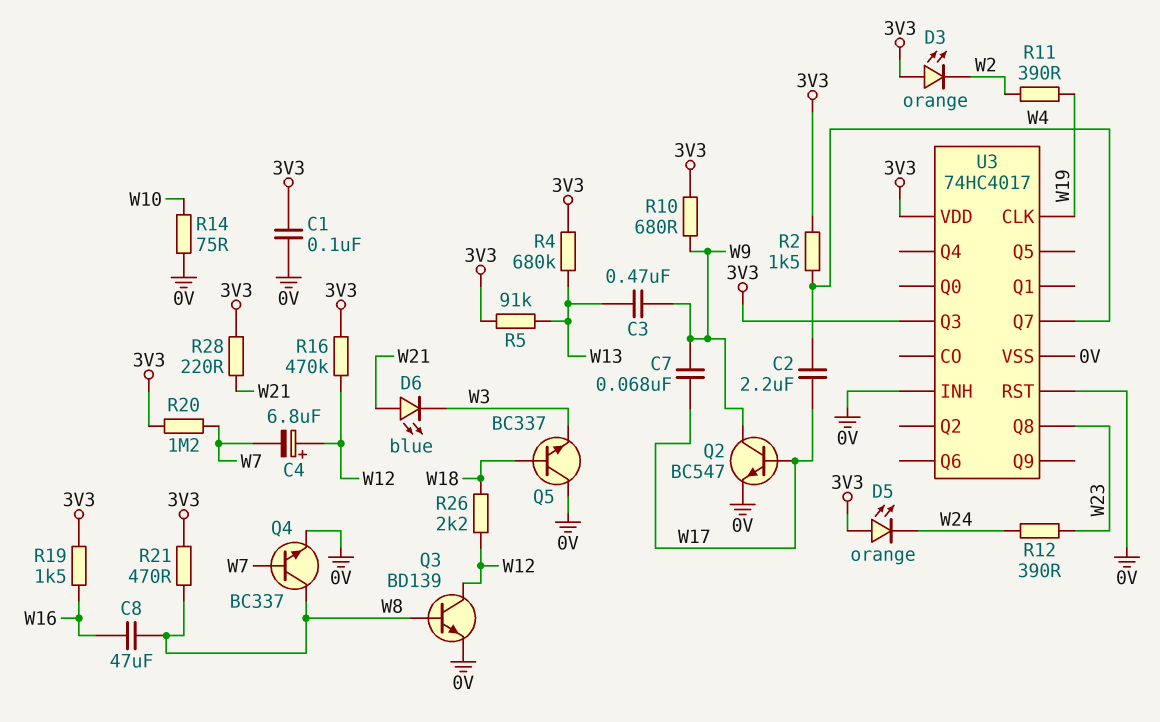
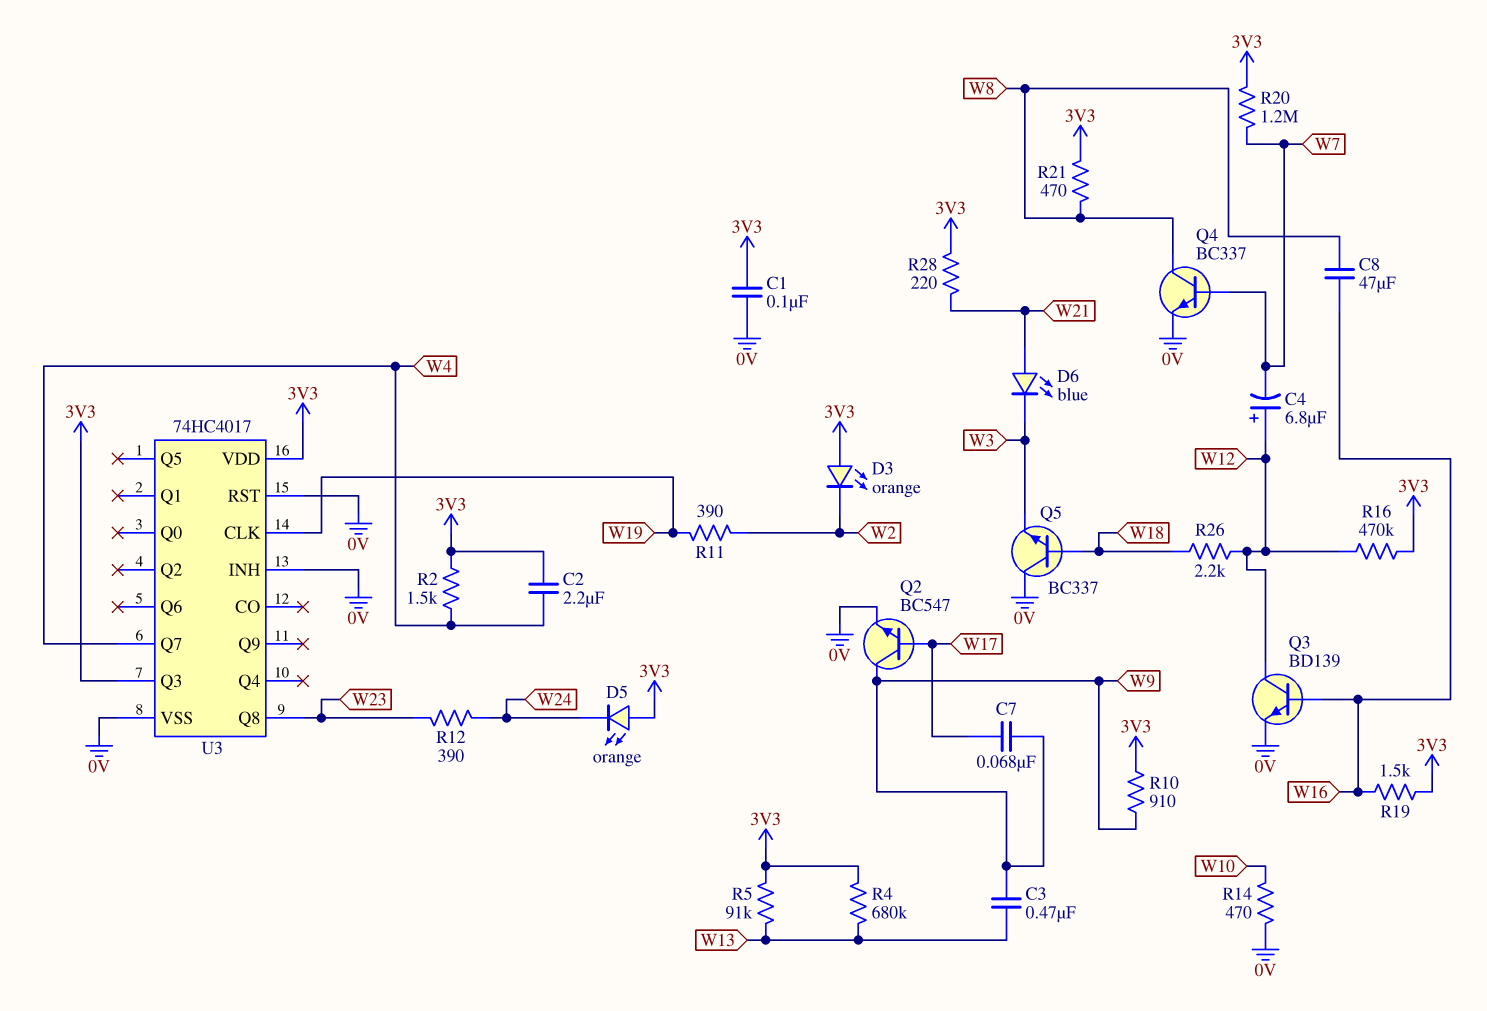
C2: 2.2uF (W4, W17) -> 2.2uF (3V3, W4)
Q3: NPN BD139 (B W8, C W12, E 0V) -> NPN BD139 (B W16, C W12, E 0V)
R10: 680 (3V3, W9) -> 910 (3V3, W9)
R14: 75 (0V, W10) -> 470 (0V, W10)

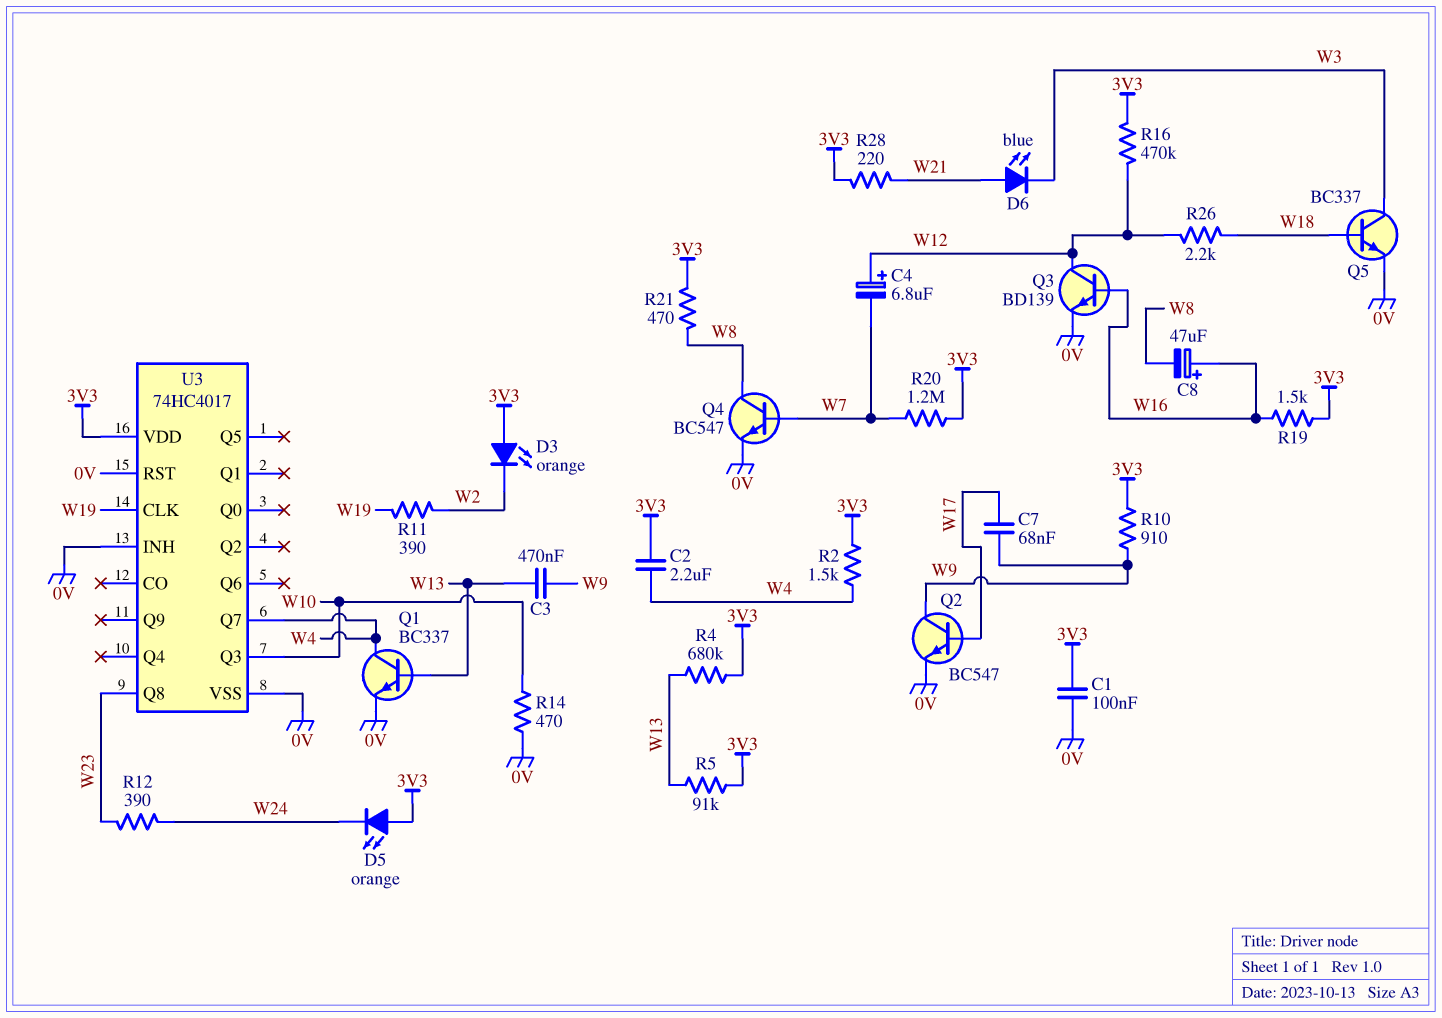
C8: 47uF (W8, W16) -> 47uF (plus W16, minus W8)
Q1: none -> NPN BC337 (B W13, C W4, E 0V)
Q4: NPN BC337 (B W7, C W8, E 0V) -> NPN BC547 (B W7, C W8, E 0V)
Q5: NPN BC337 (B W18, C 0V, E W3) -> NPN BC337 (B W18, C W3, E 0V)
U3 pin Q3: 3V3 -> W10

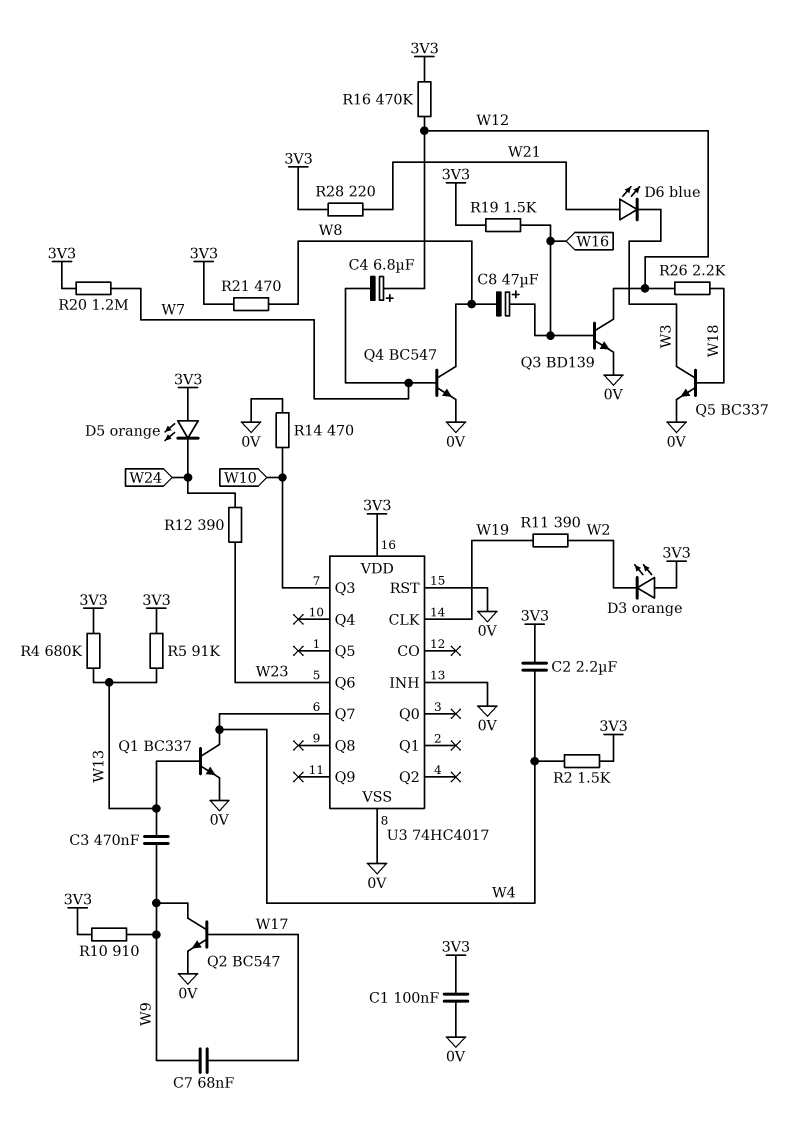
U3 pin Q6: none -> W23
U3 pin Q8: W23 -> none

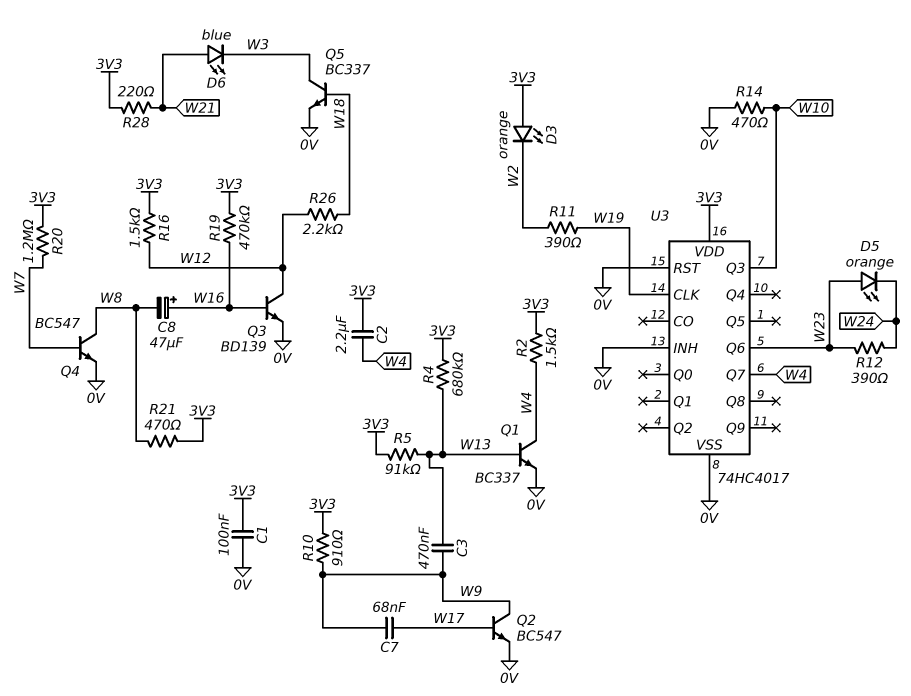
C4: 6.8uF (plus W12, minus W7) -> none
D5: LED orange (A 3V3, K W24) -> LED orange (A W23, K W24)
R16: 470k (3V3, W12) -> 1.5k (3V3, W12)
R19: 1.5k (3V3, W16) -> 470k (3V3, W16)

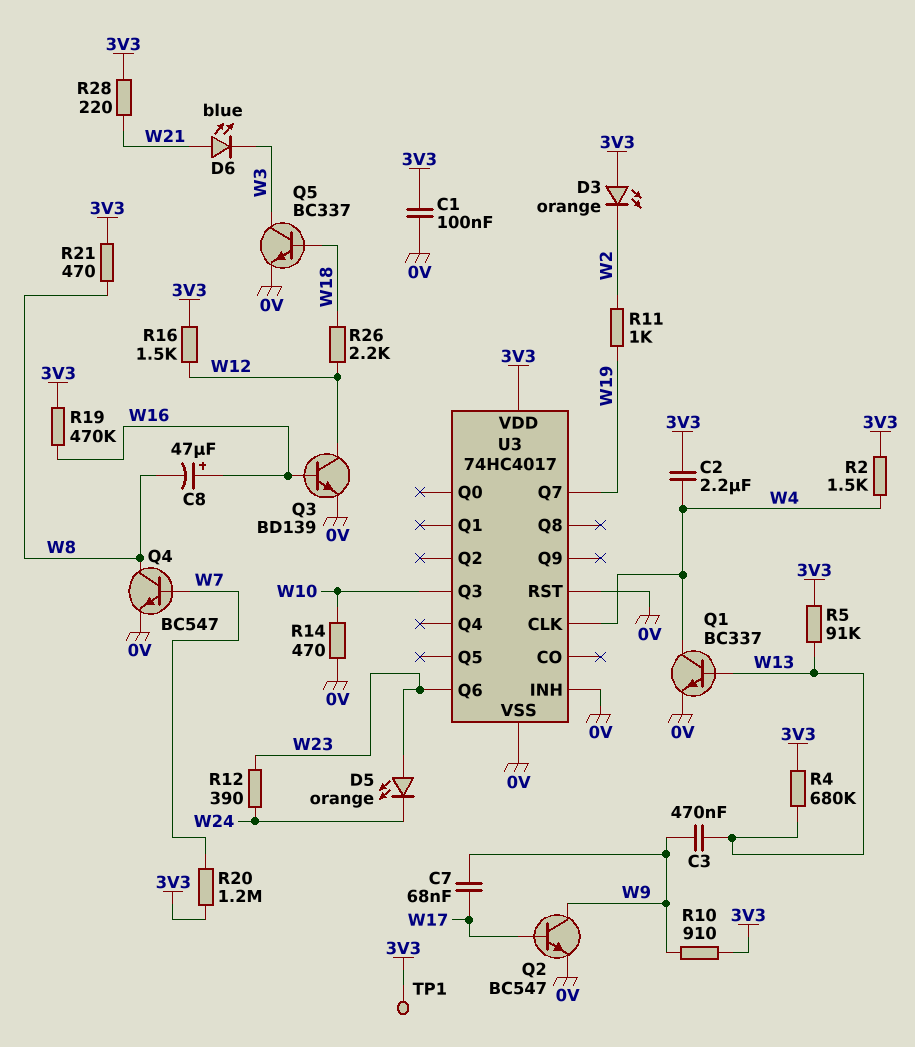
R11: 390 (W2, W19) -> 1k (W2, W19)
TP1: none -> test point (3V3)
U3 pin CLK: W19 -> W4
U3 pin Q7: W4 -> W19

